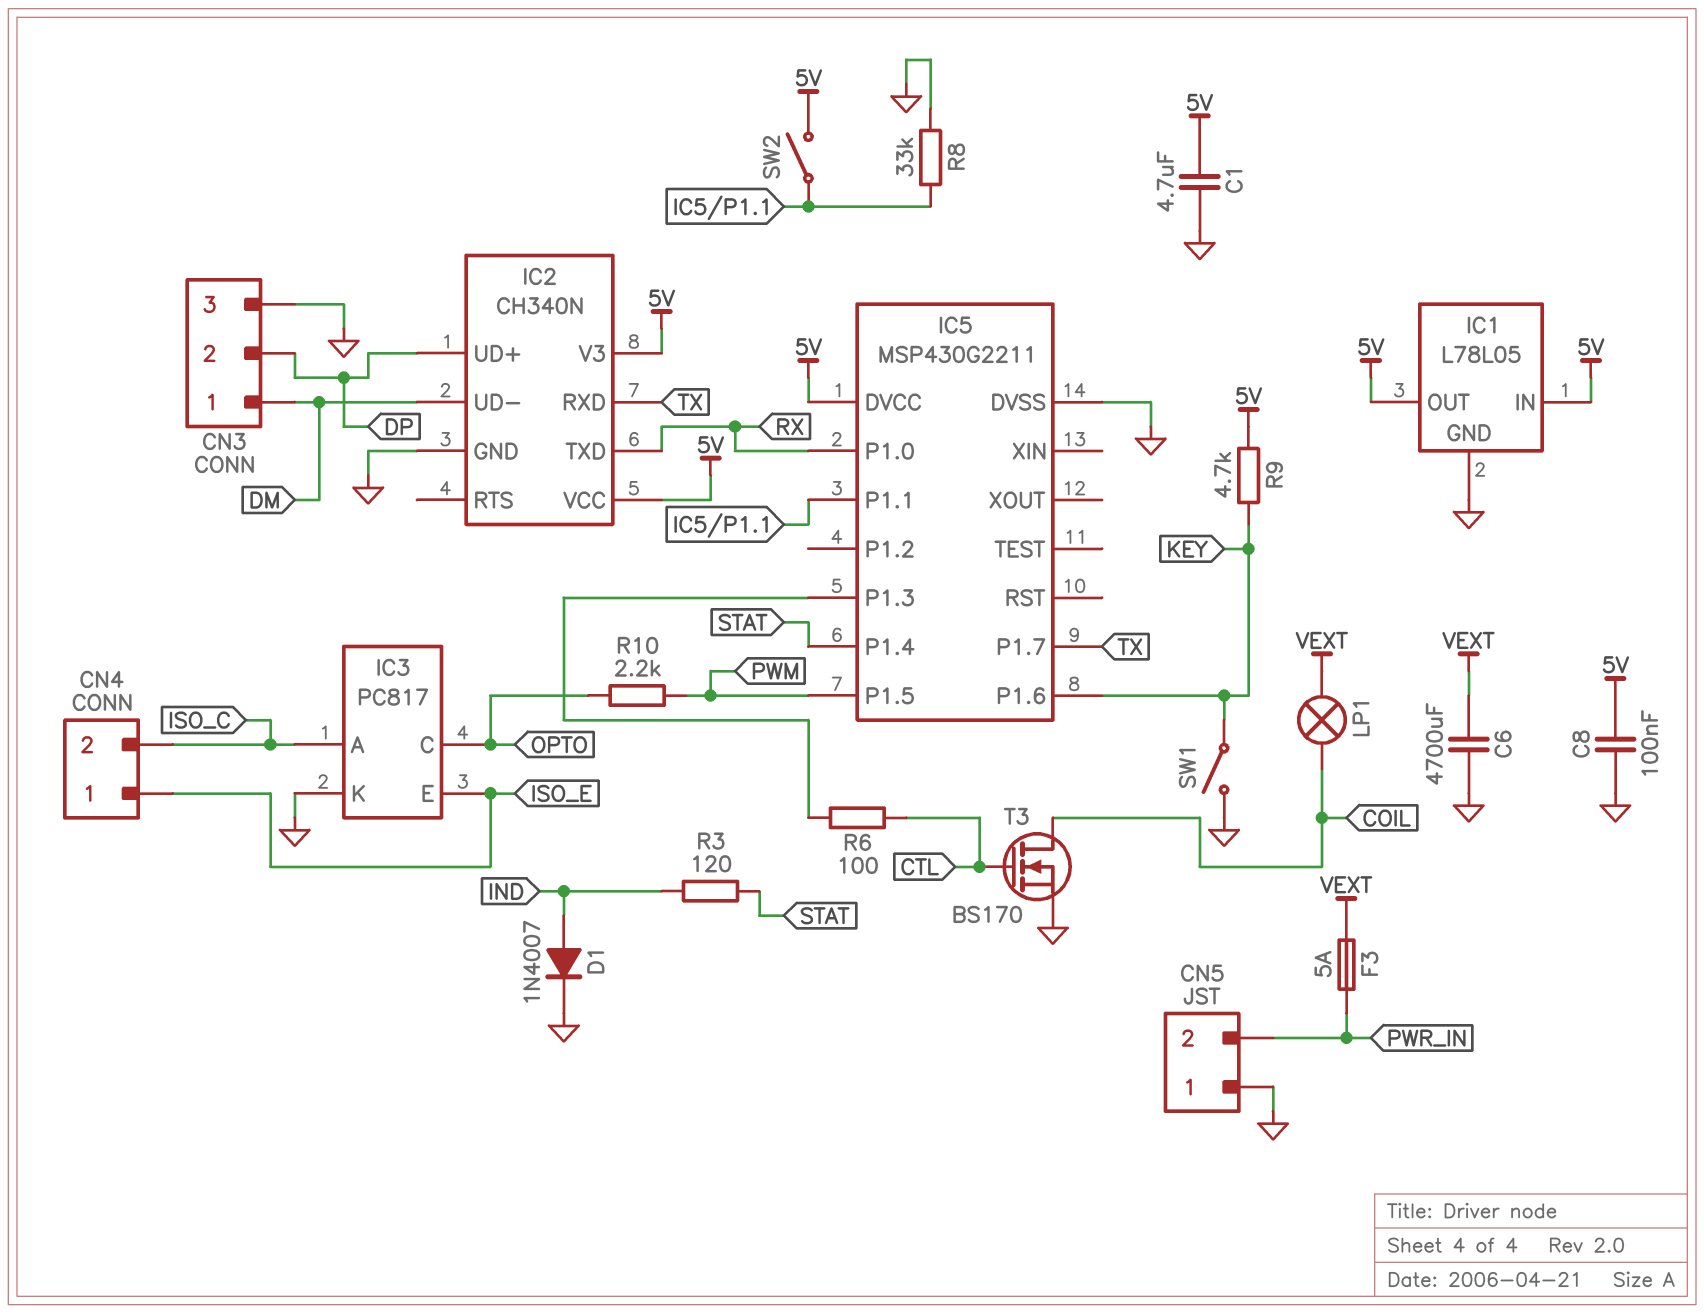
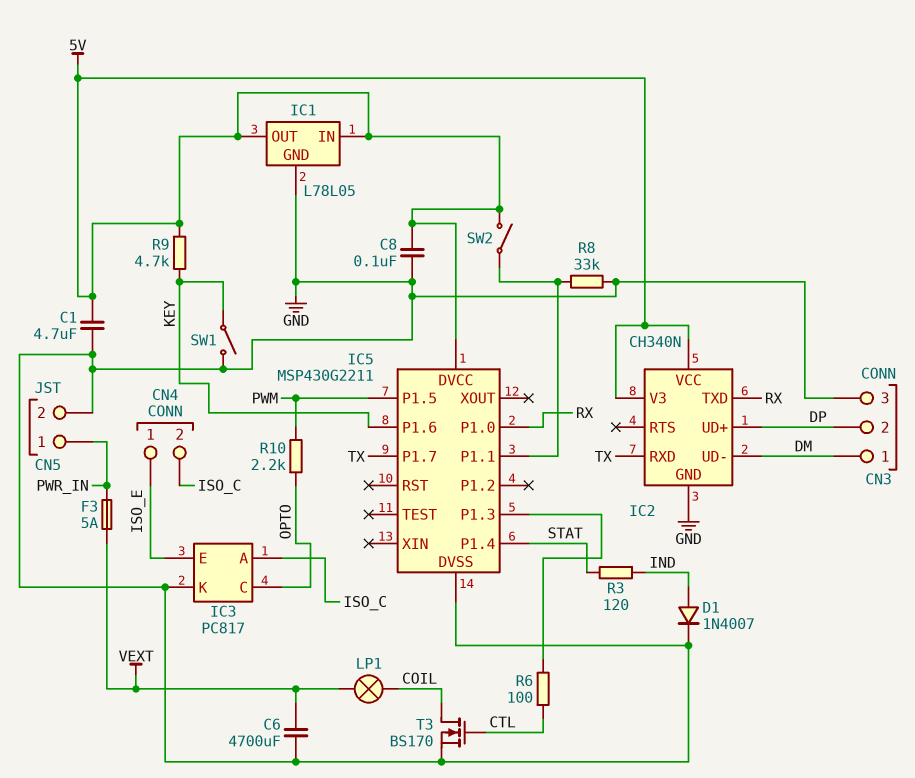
CN5 pin 1: GND -> PWR_IN
CN5 pin 2: PWR_IN -> GND

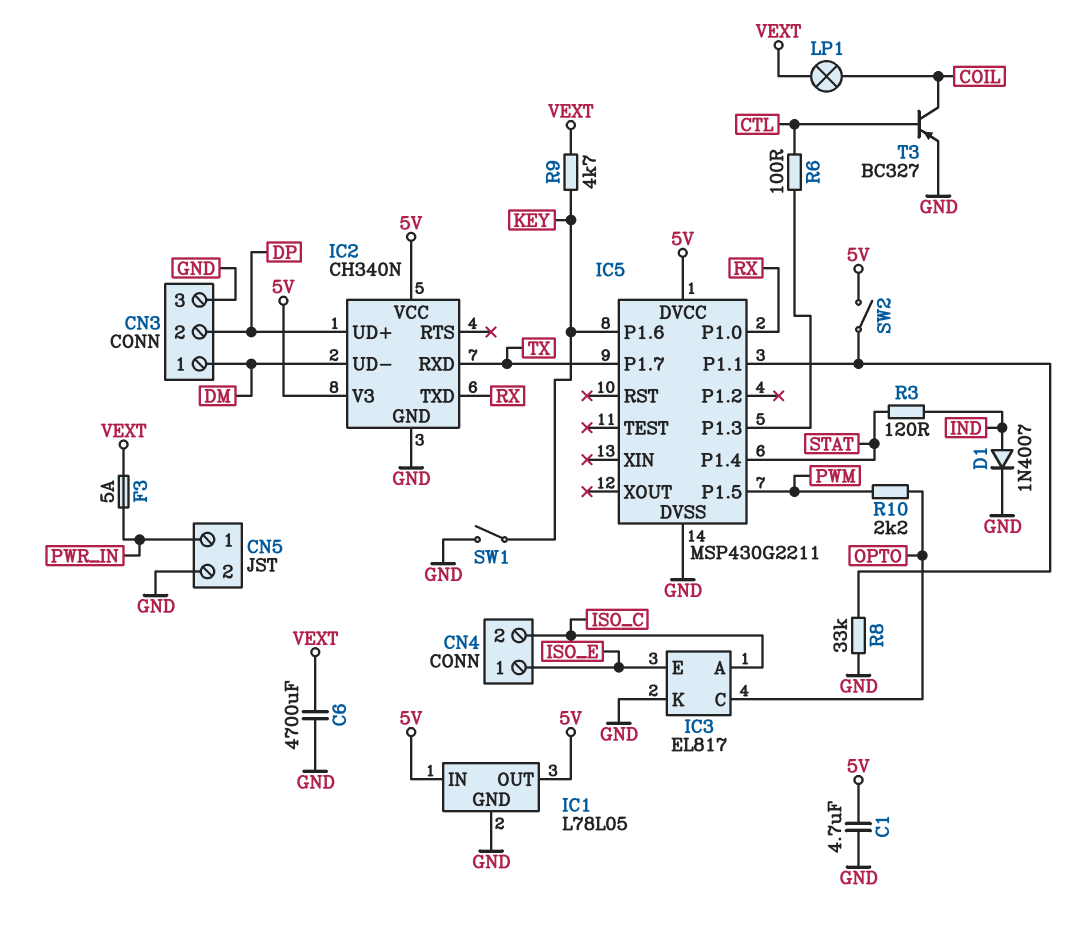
C8: 100nF (5V, GND) -> none
IC3: PC817 -> EL817
R9: 4.7k (5V, KEY) -> 4.7k (KEY, VEXT)
T3: NMOS BS170 (G CTL, D COIL, S GND) -> PNP BC327 (B CTL, C COIL, E GND)

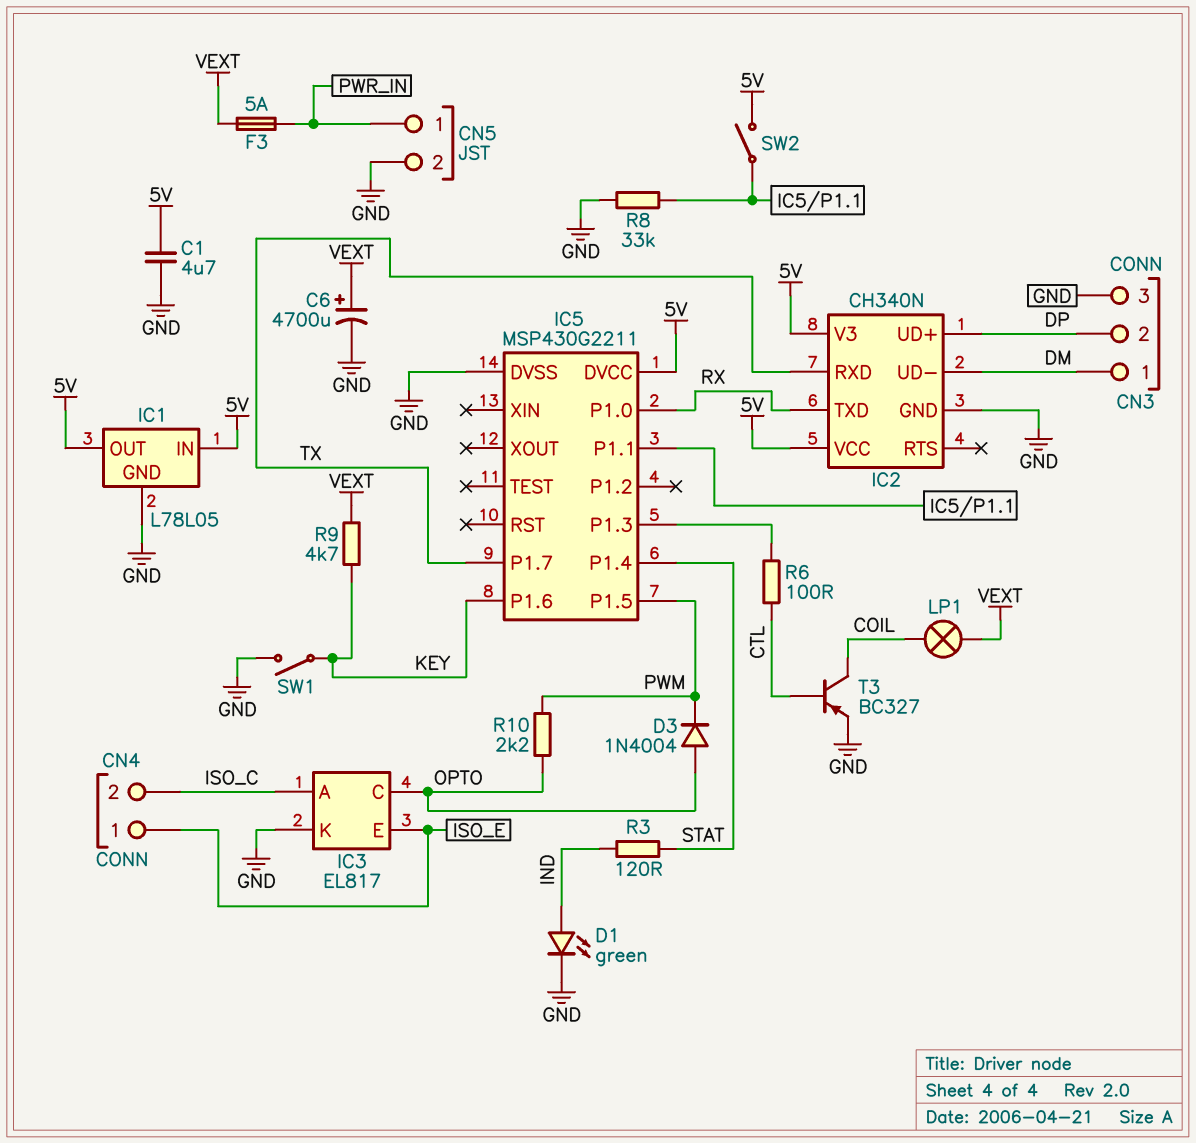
C6: 4700uF (GND, VEXT) -> 4700uF (plus VEXT, minus GND)
D1: diode 1N4007 (A IND, K GND) -> LED green (A IND, K GND)
D3: none -> diode 1N4004 (A OPTO, K PWM)

